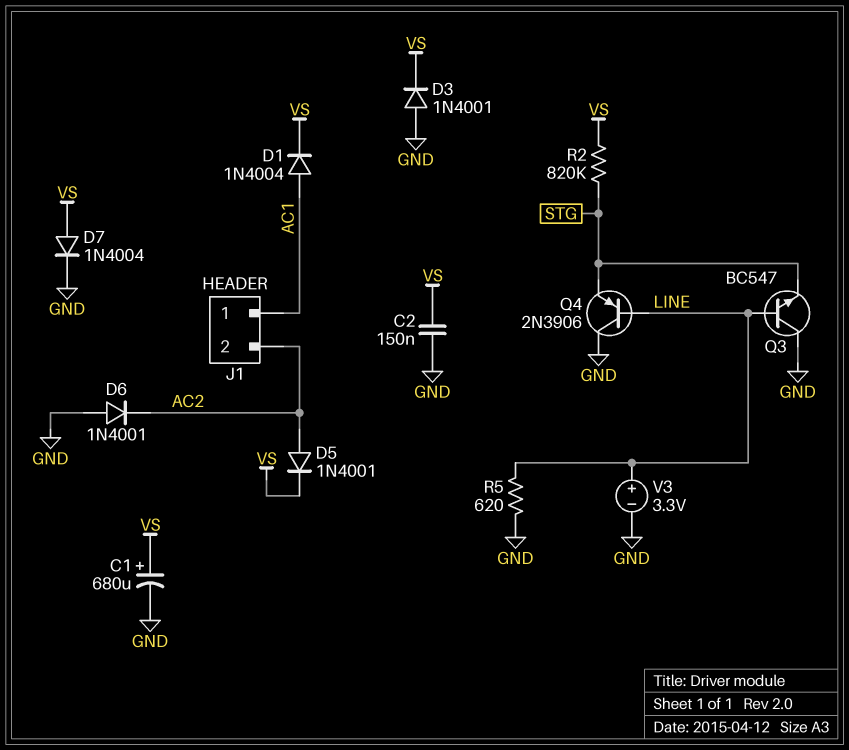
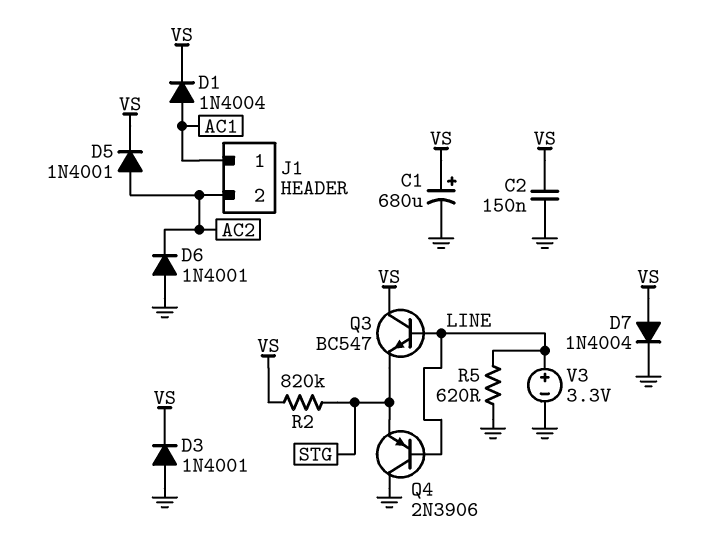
Q3: NPN BC547 (B LINE, C GND, E STG) -> NPN BC547 (B LINE, C VS, E STG)

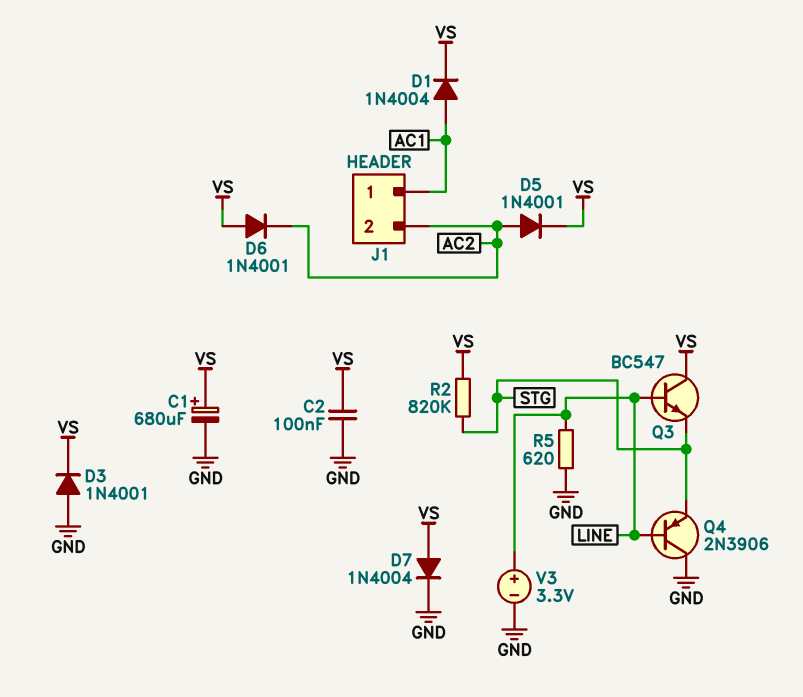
C2: 150nF (GND, VS) -> 100nF (GND, VS)
D6: diode 1N4001 (A GND, K AC2) -> diode 1N4001 (A VS, K AC2)

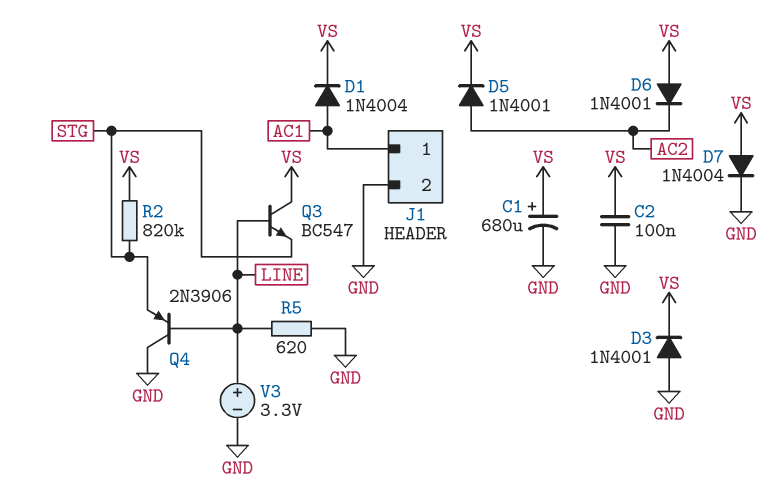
J1 pin 2: AC2 -> GND

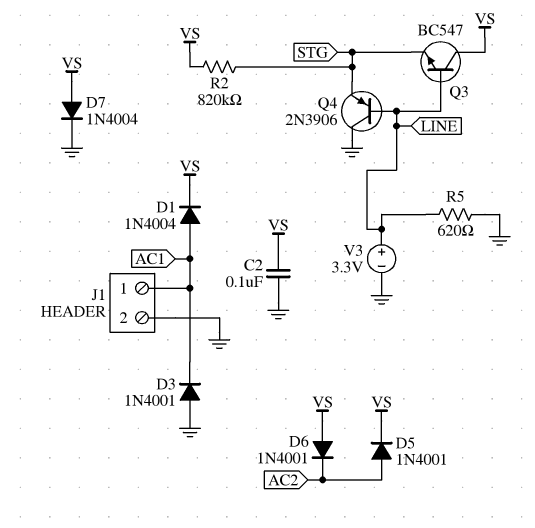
C1: 680uF (plus VS, minus GND) -> none
D3: diode 1N4001 (A GND, K VS) -> diode 1N4001 (A GND, K AC1)

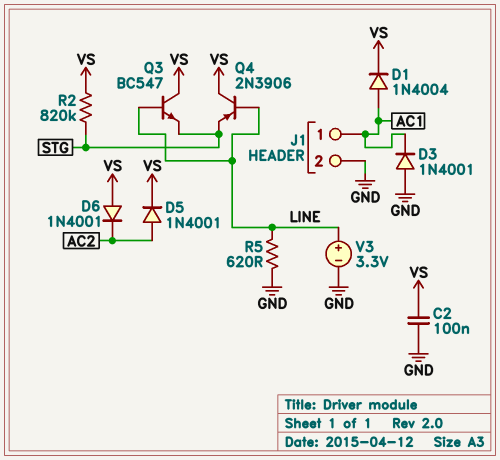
D7: diode 1N4004 (A VS, K GND) -> none
Q4: PNP 2N3906 (B LINE, C GND, E STG) -> PNP 2N3906 (B LINE, C VS, E STG)

